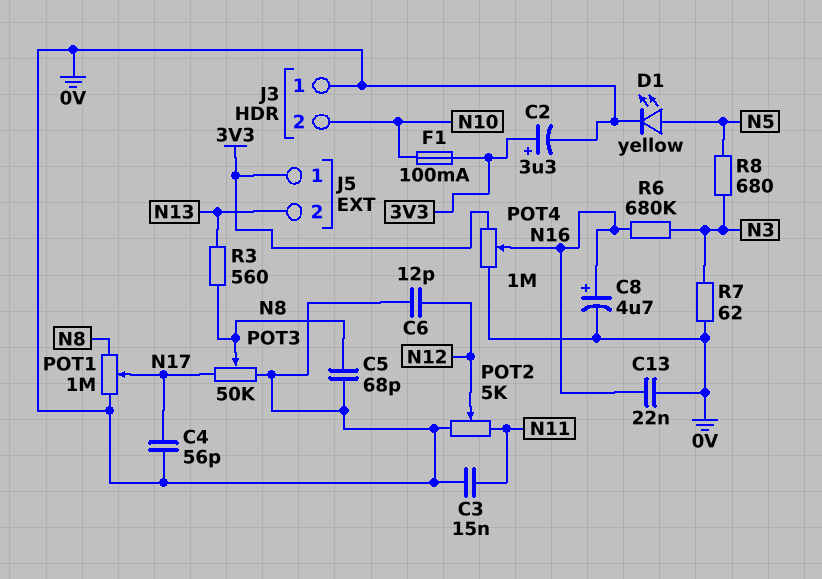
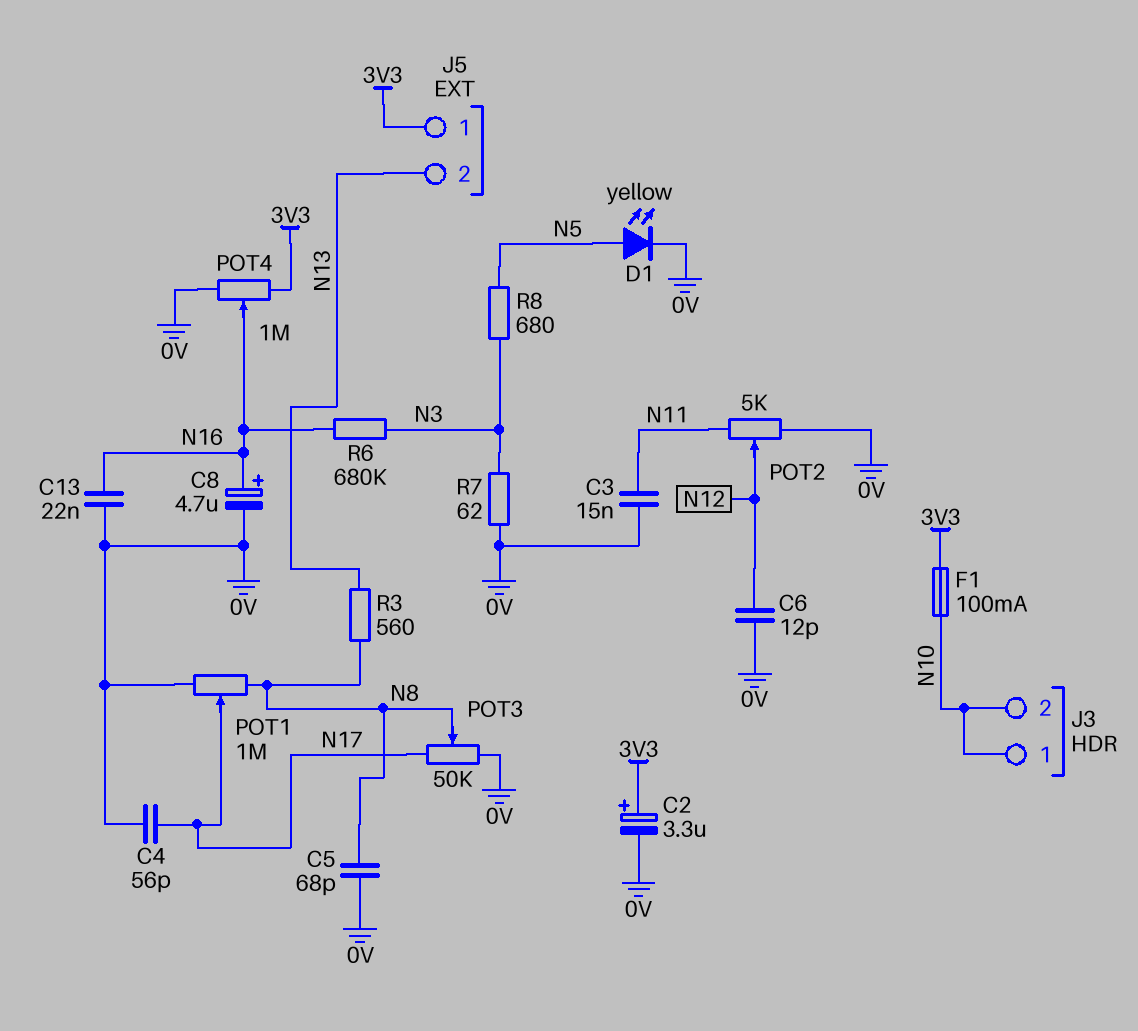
J3 pin 1: 0V -> N10

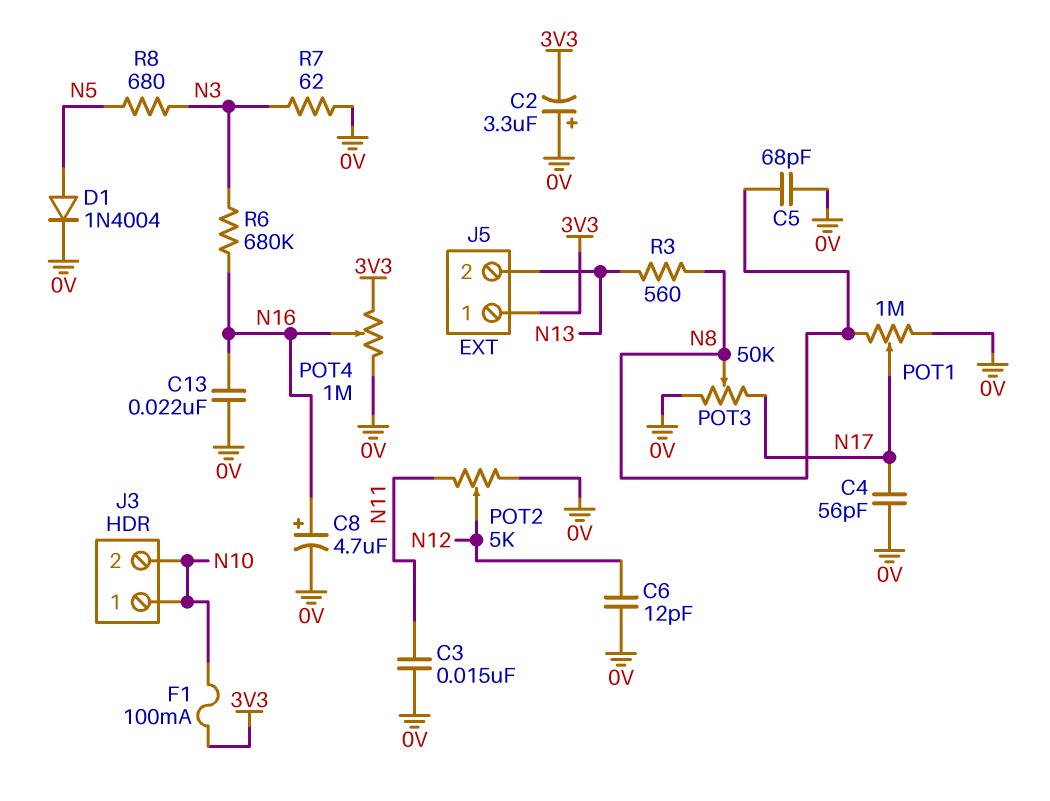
C2: 3.3uF (plus 3V3, minus 0V) -> 3.3uF (plus 0V, minus 3V3)
D1: LED yellow (A N5, K 0V) -> diode 1N4004 (A N5, K 0V)

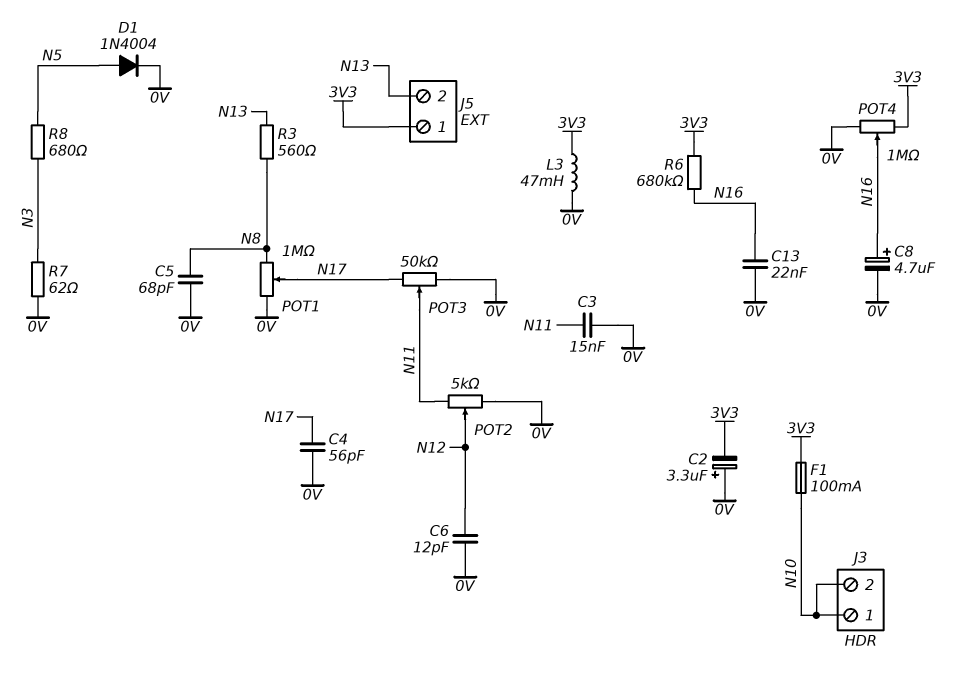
L3: none -> 47mH (0V, 3V3)
POT3: 50k (0V, N17, wiper N8) -> 50k (0V, N17, wiper N11)
R6: 680k (N3, N16) -> 680k (3V3, N16)

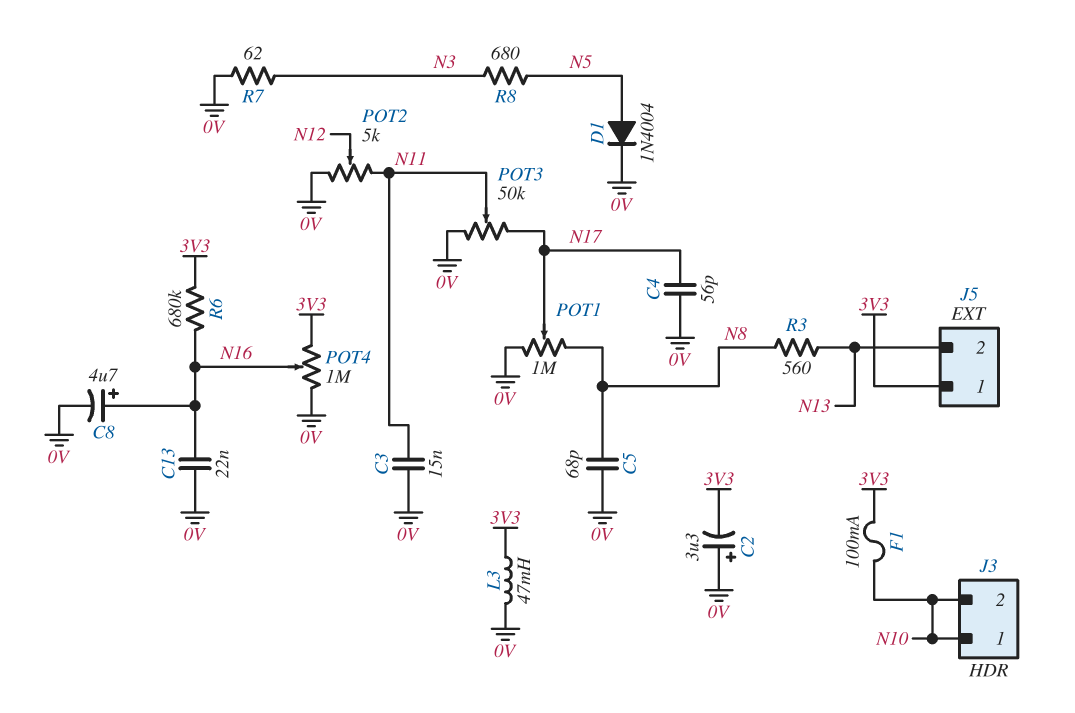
C6: 12pF (0V, N12) -> none

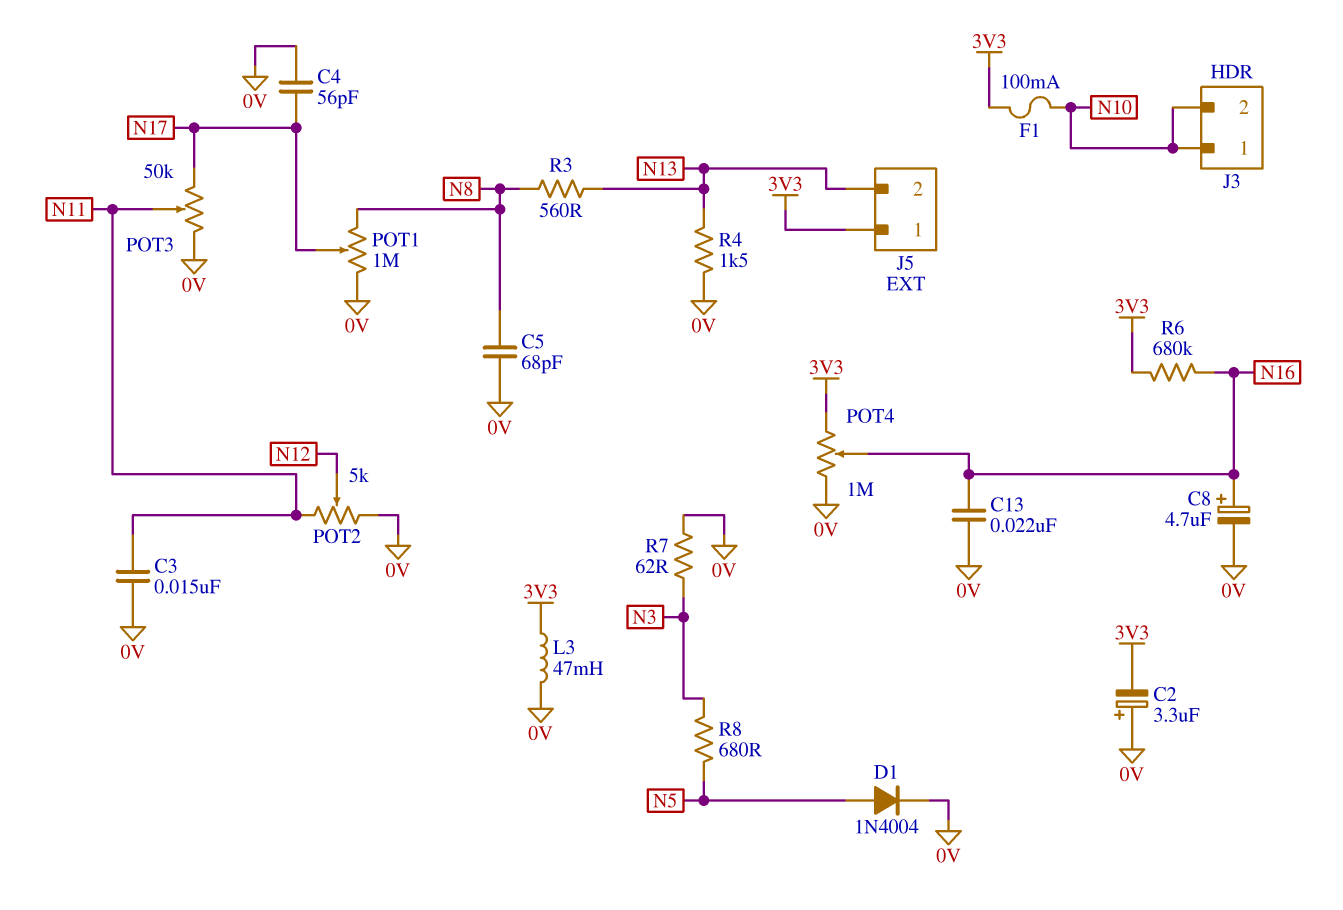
R4: none -> 1.5k (0V, N13)

